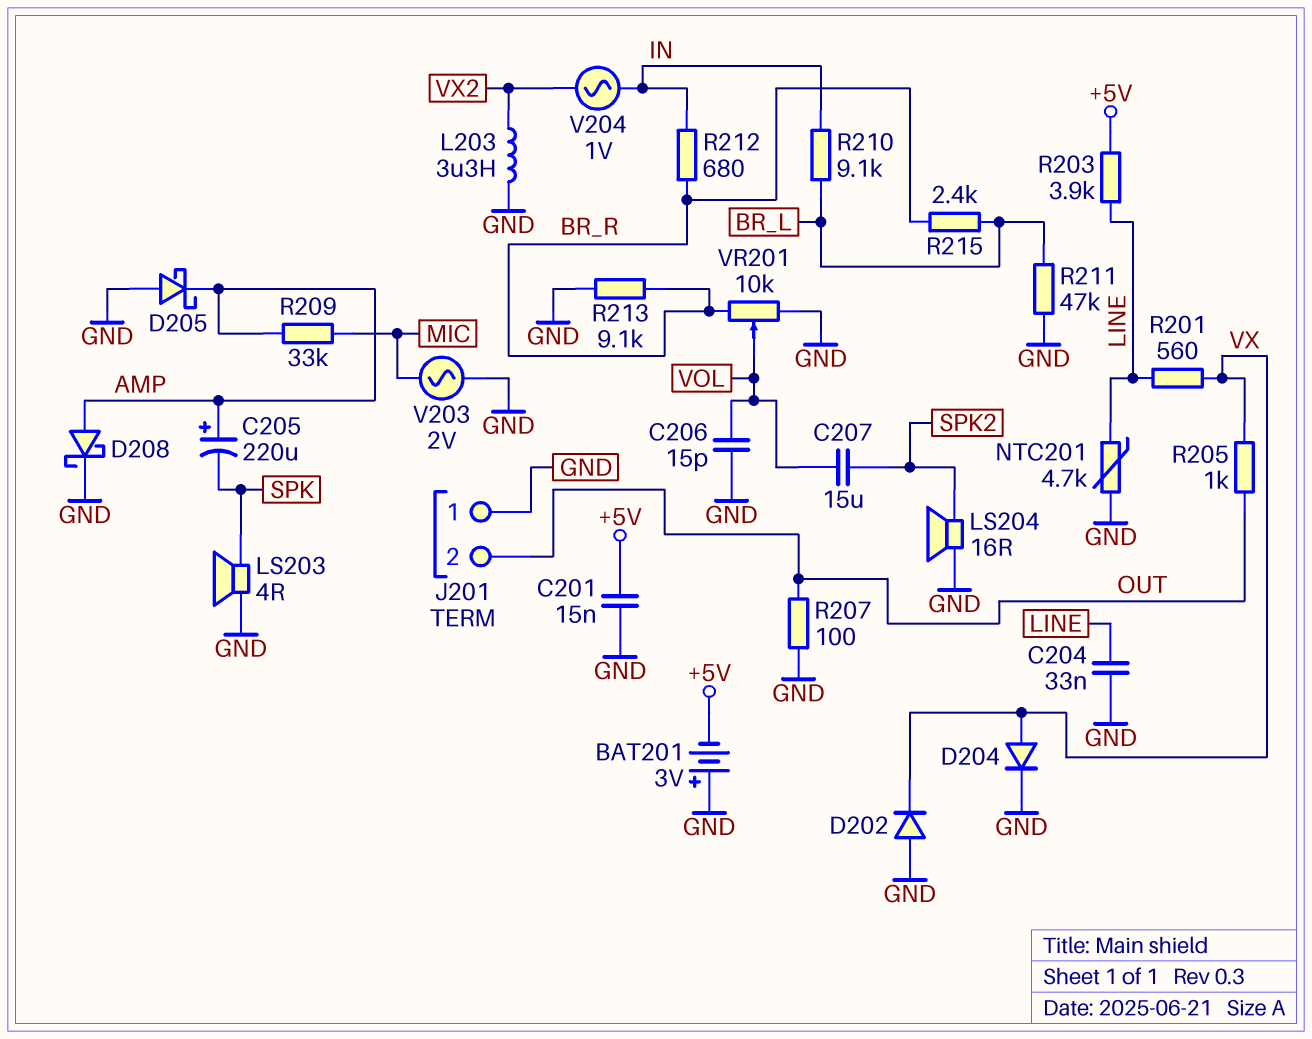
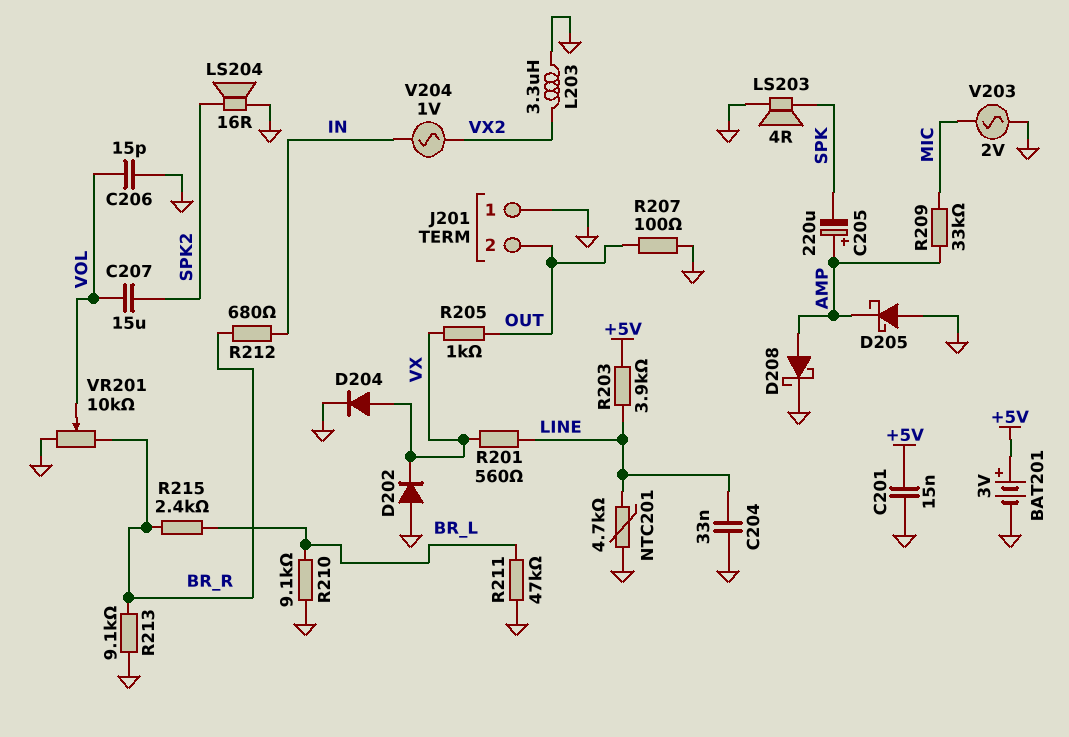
BAT201: 3V (plus GND, minus +5V) -> 3V (plus +5V, minus GND)
R210: 9.1k (BR_L, IN) -> 9.1k (BR_L, GND)

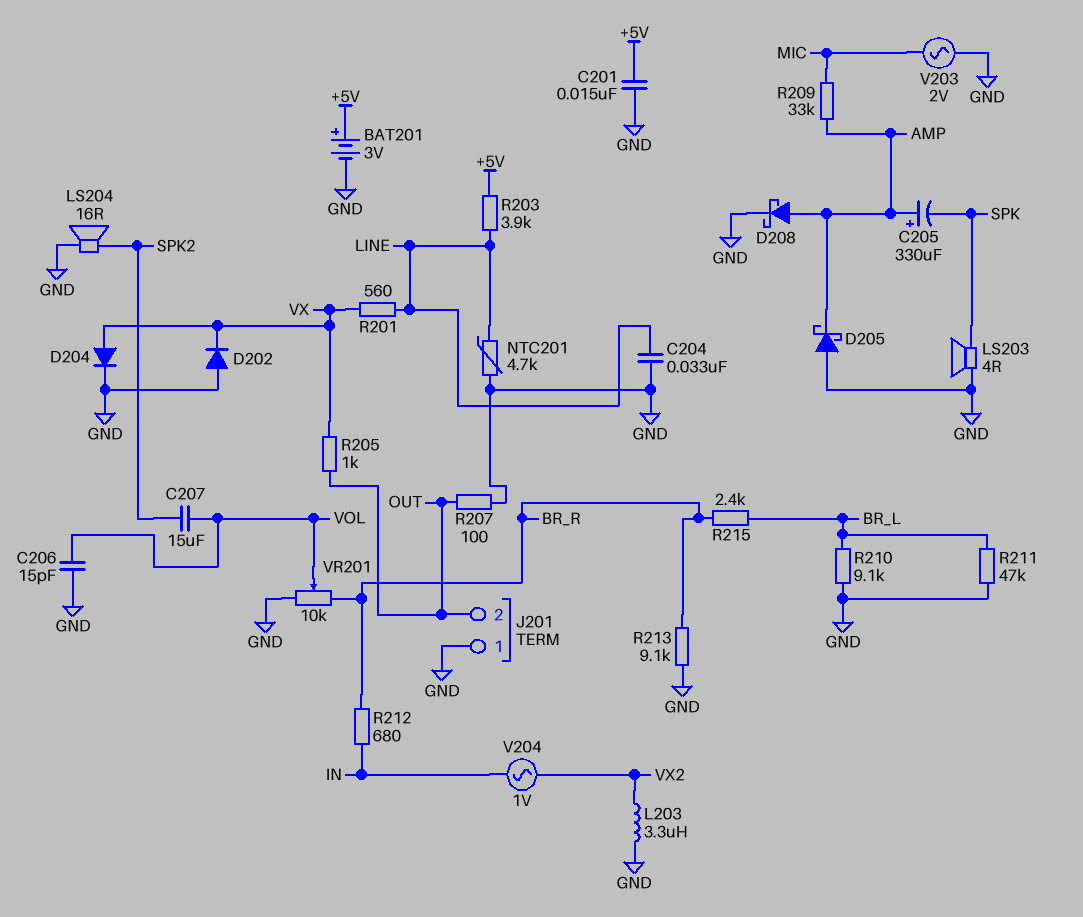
C205: 220uF (plus AMP, minus SPK) -> 330uF (plus AMP, minus SPK)

